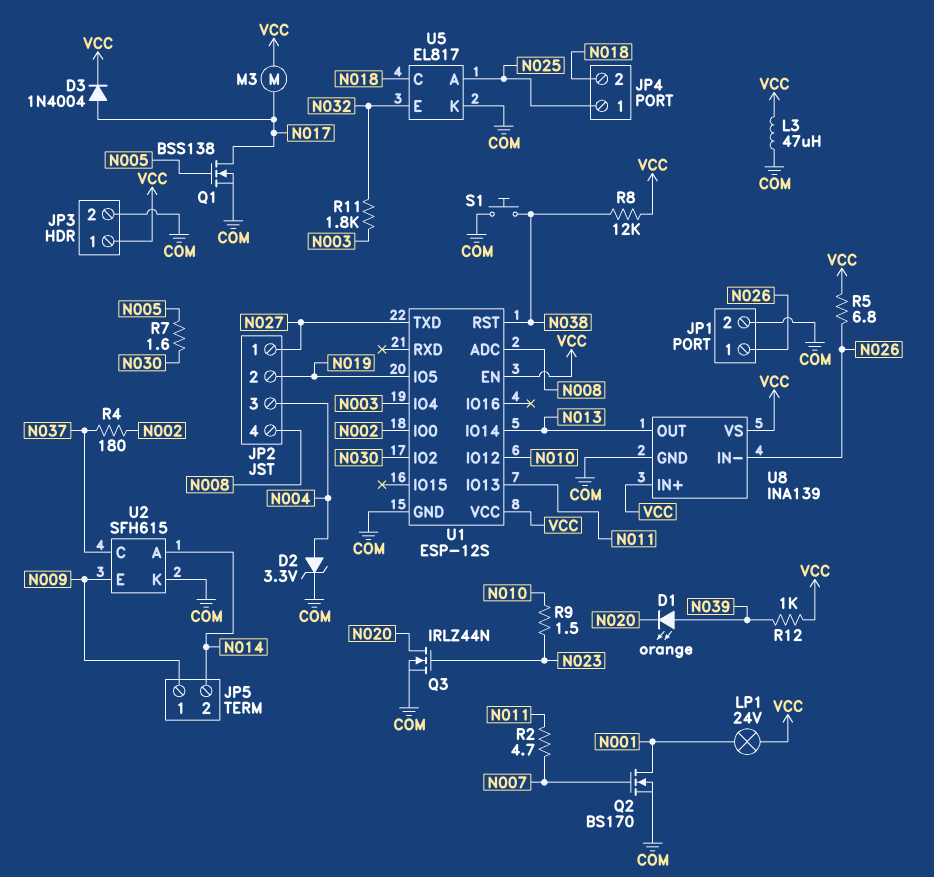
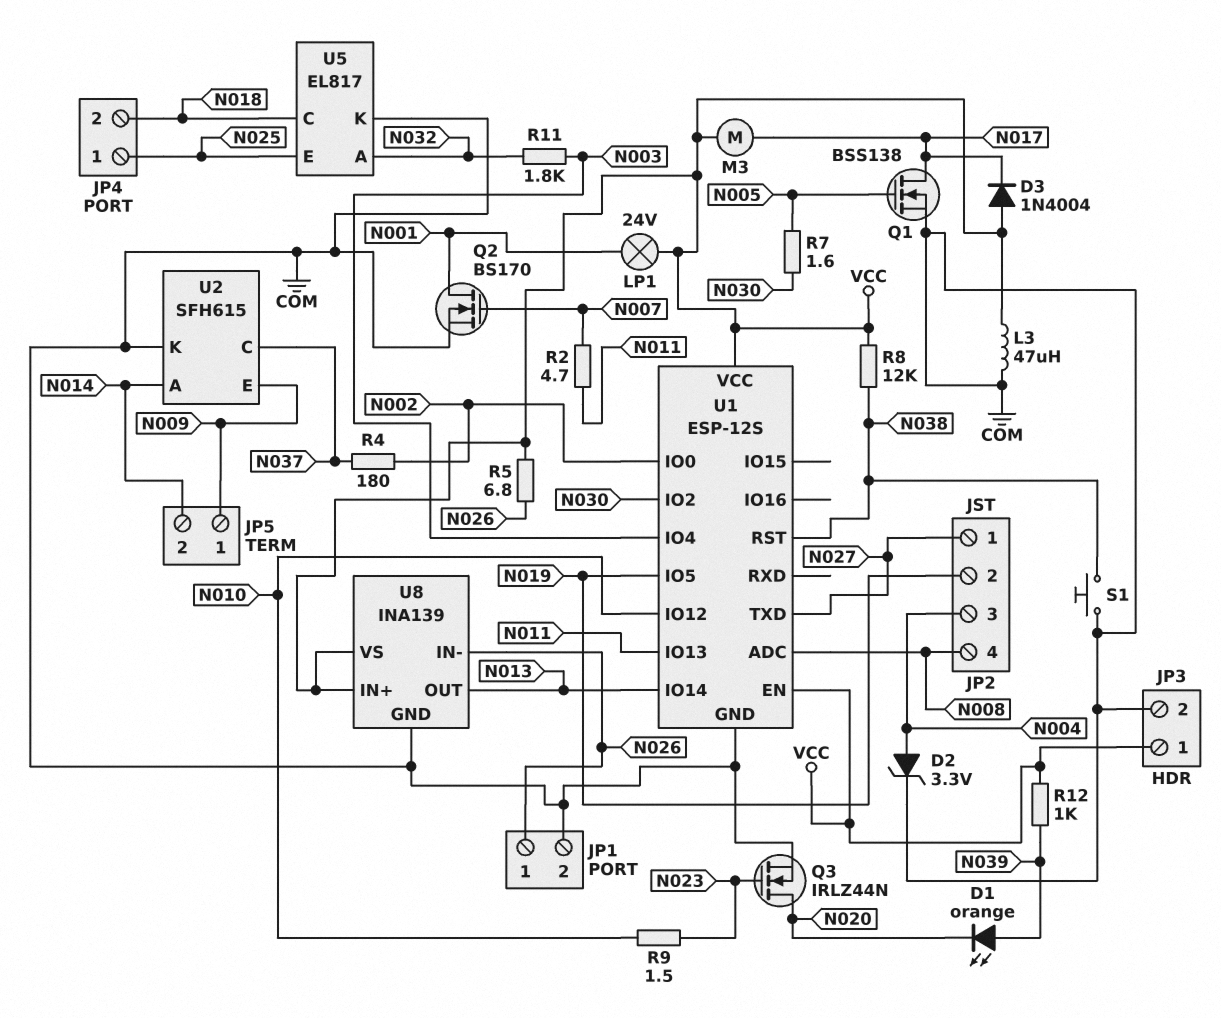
D3: diode 1N4004 (A N017, K VCC) -> diode 1N4004 (A VCC, K N017)
U5 pin A: N025 -> N032
U5 pin E: N032 -> N025

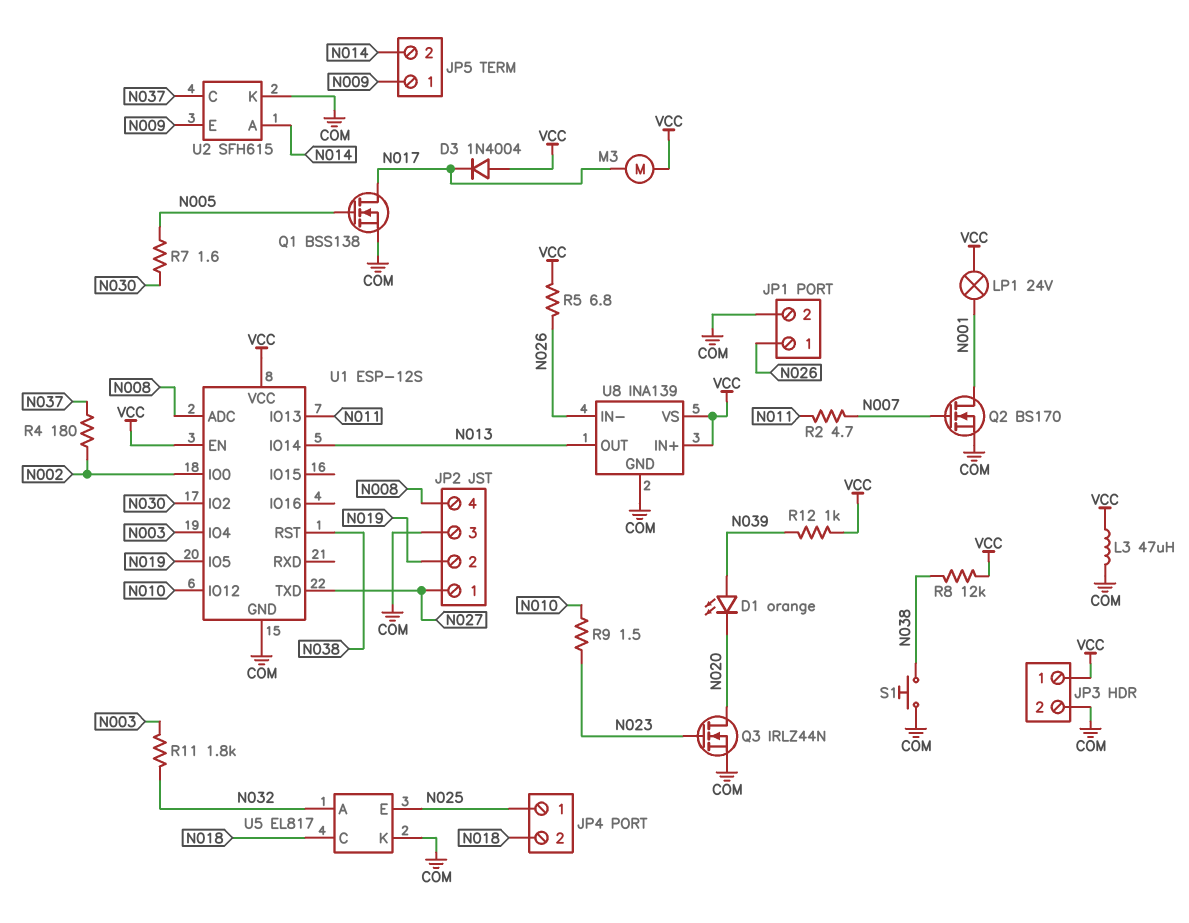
D2: zener 3.3V (A N004, K COM) -> none
JP2 pin 3: N004 -> COM

